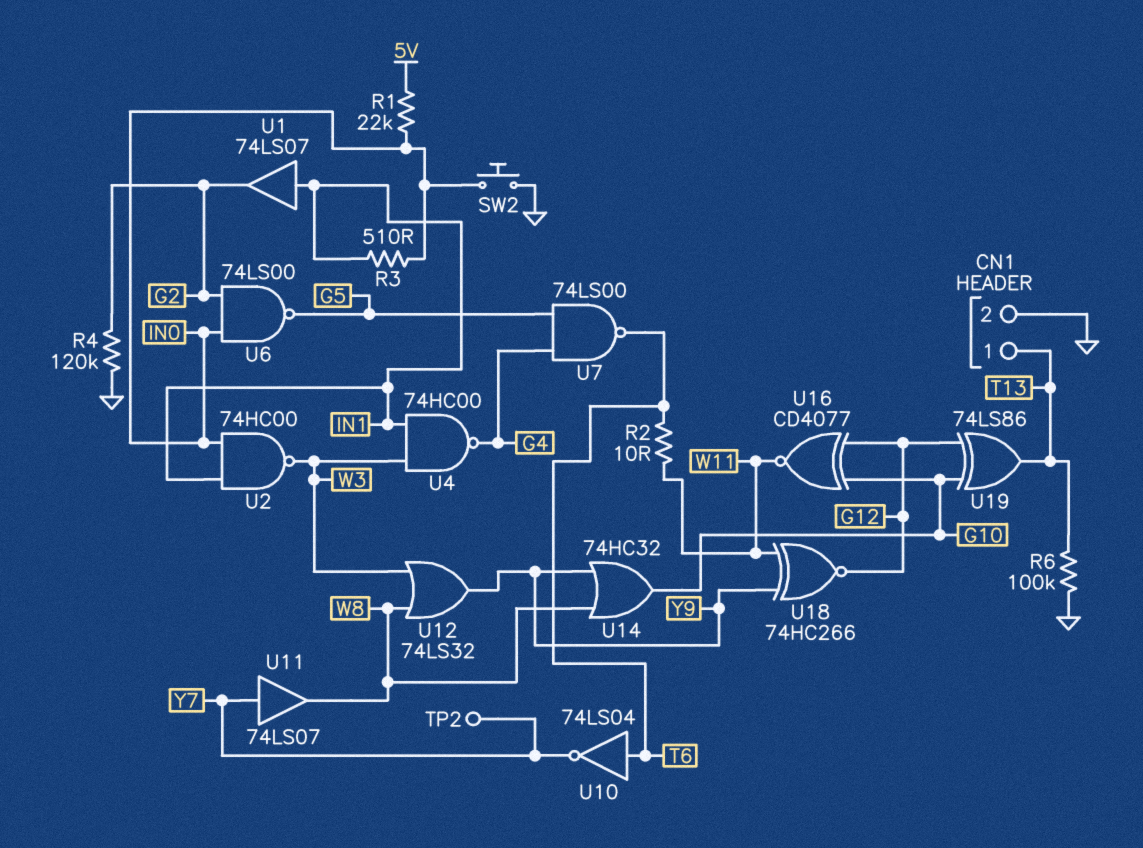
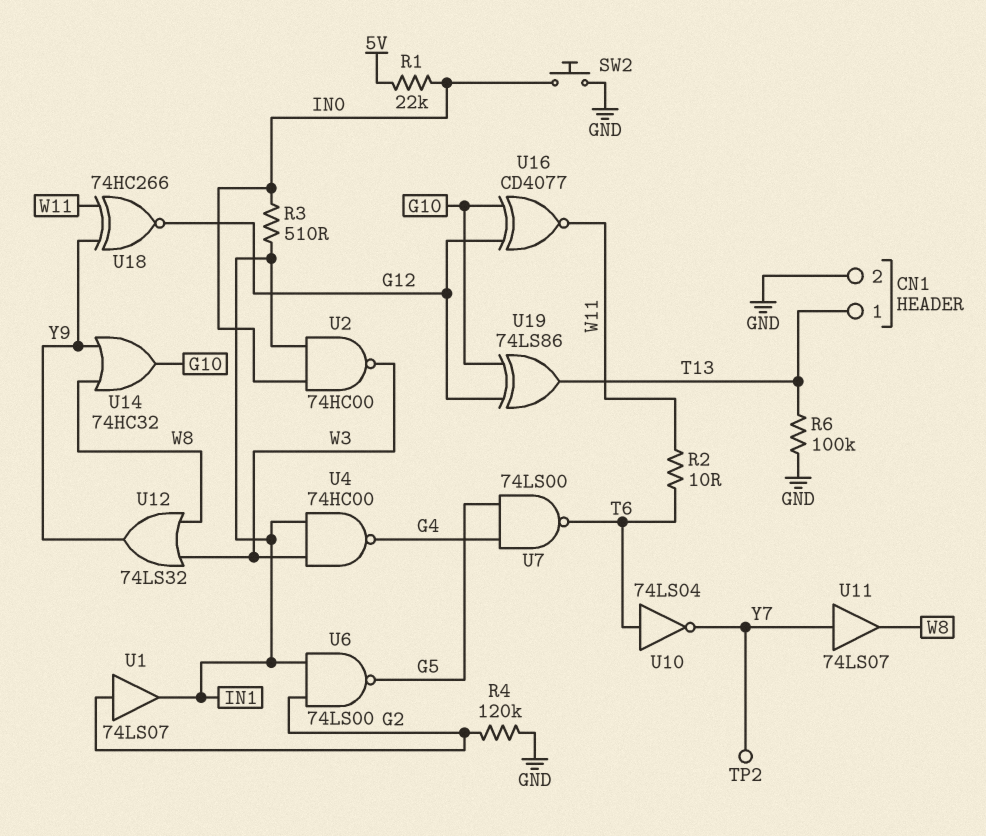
U1: buffer 74LS07 (in IN1, out G2) -> buffer 74LS07 (in G2, out IN1)
U6: NAND 74LS00 (in G2, in IN0, out G5) -> NAND 74LS00 (in G2, in IN1, out G5)

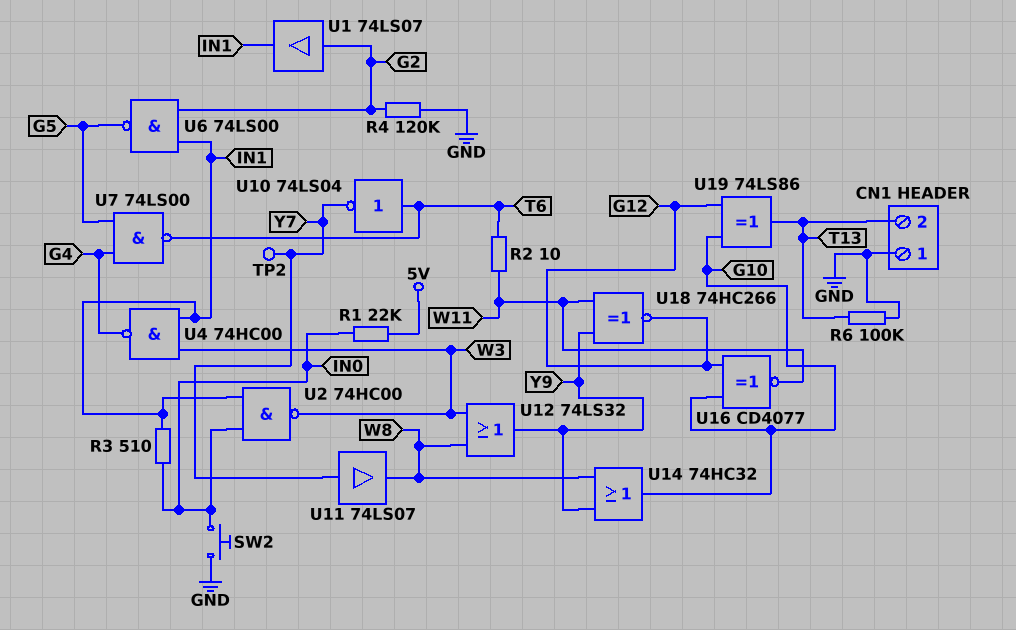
CN1 pin 1: T13 -> GND
CN1 pin 2: GND -> T13

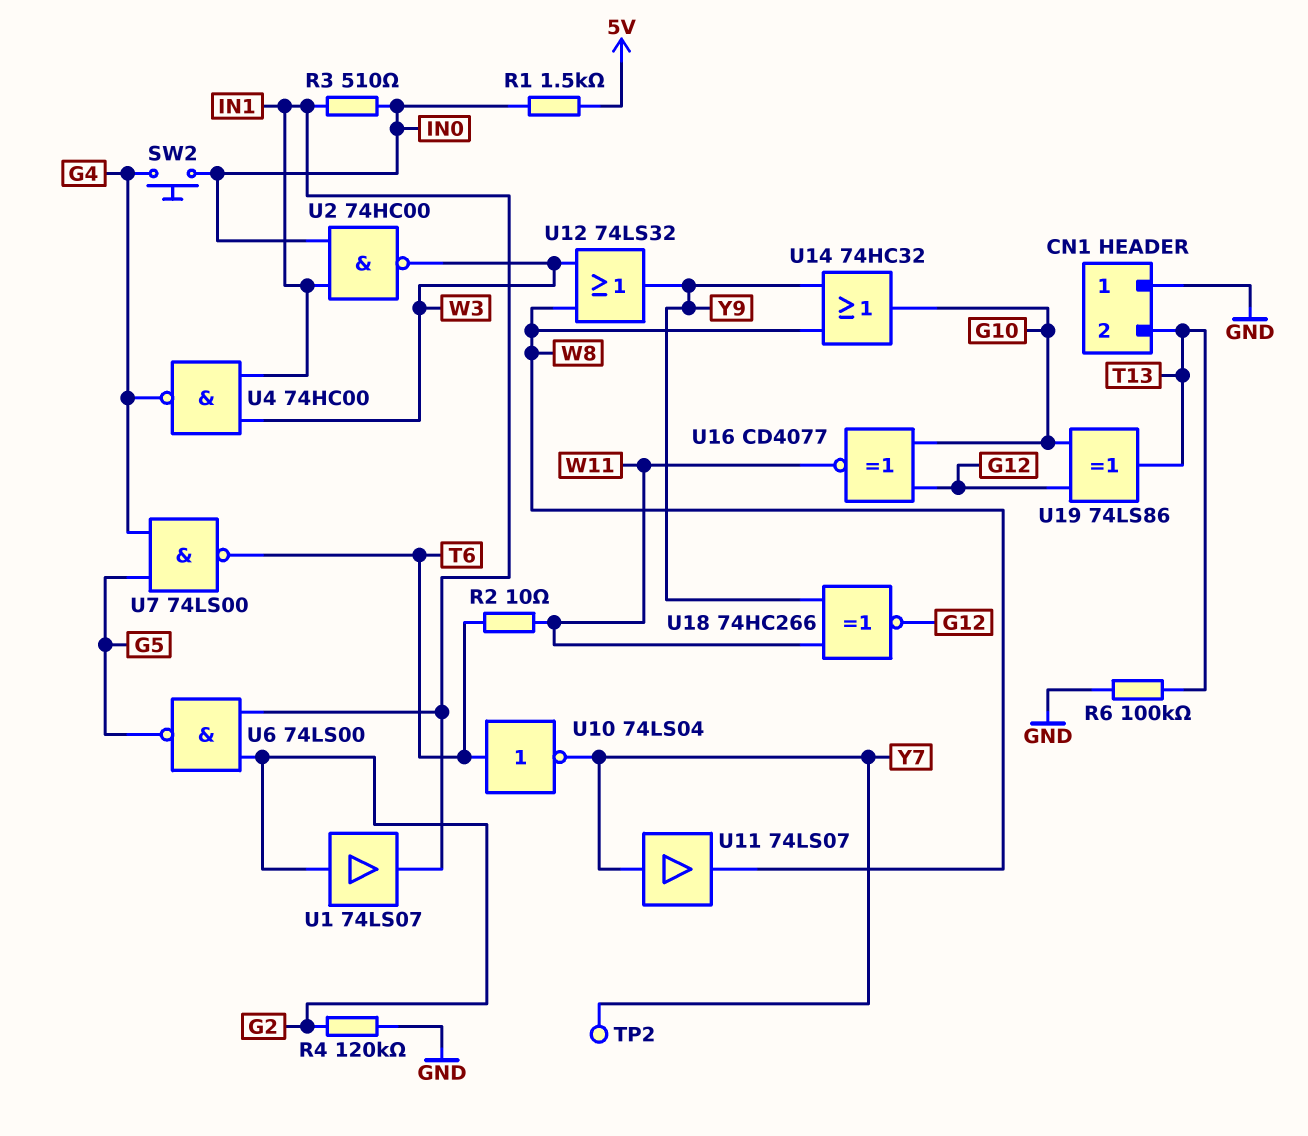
R1: 22k (5V, IN0) -> 1.5k (5V, IN0)
SW2: button (GND, IN0) -> button (G4, IN0)

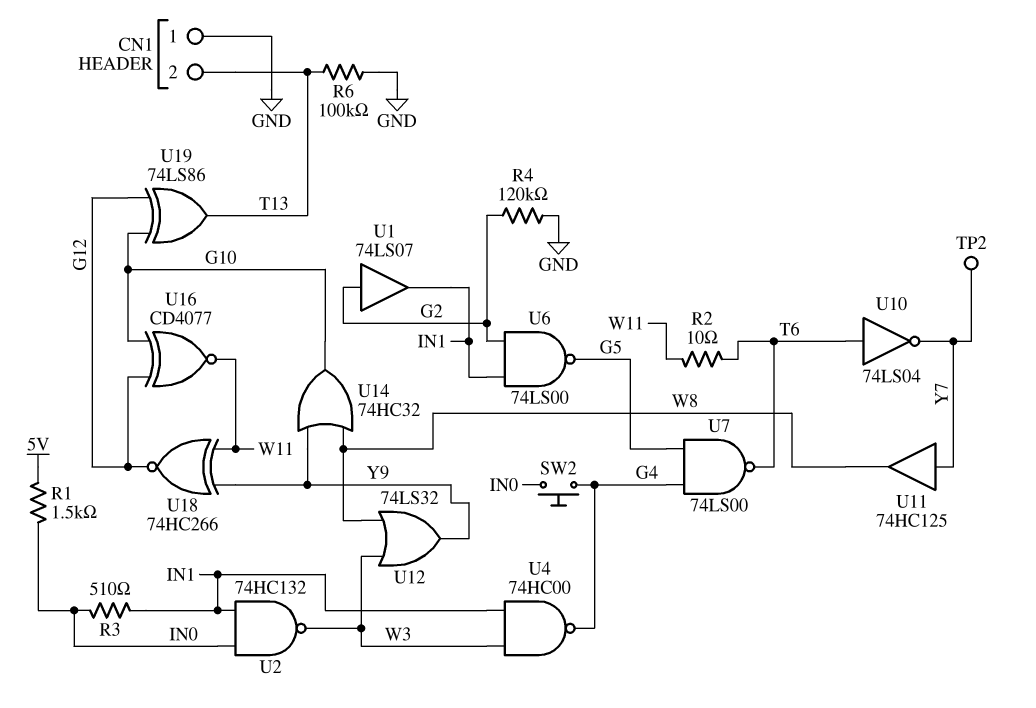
U2: NAND 74HC00 (in IN0, in IN1, out W3) -> NAND 74HC132 (in IN0, in IN1, out W3)
U11: buffer 74LS07 (in Y7, out W8) -> buffer 74HC125 (in Y7, out W8)

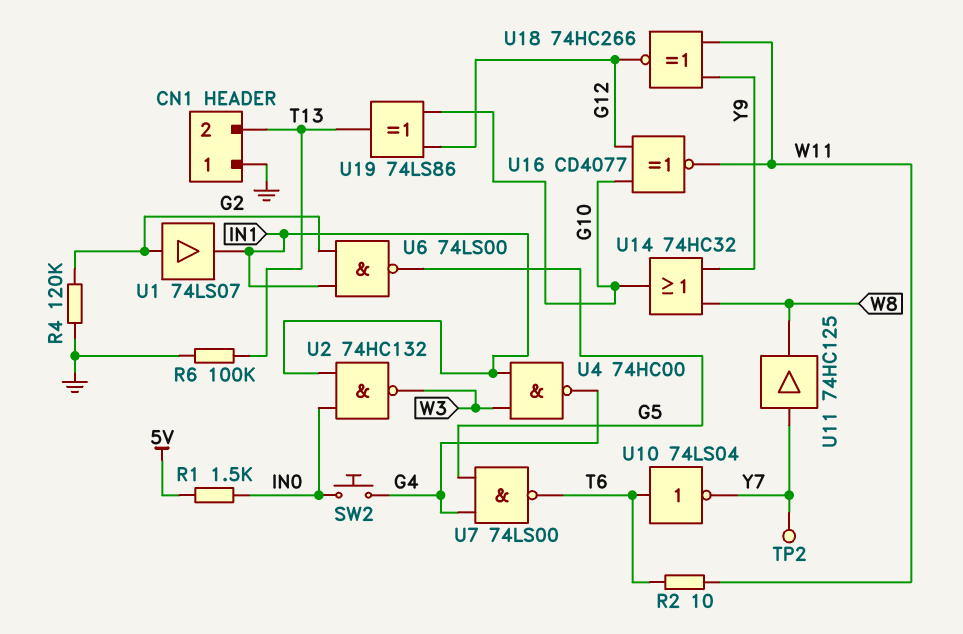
R3: 510 (IN0, IN1) -> none
U12: OR 74LS32 (in W3, in W8, out Y9) -> none

